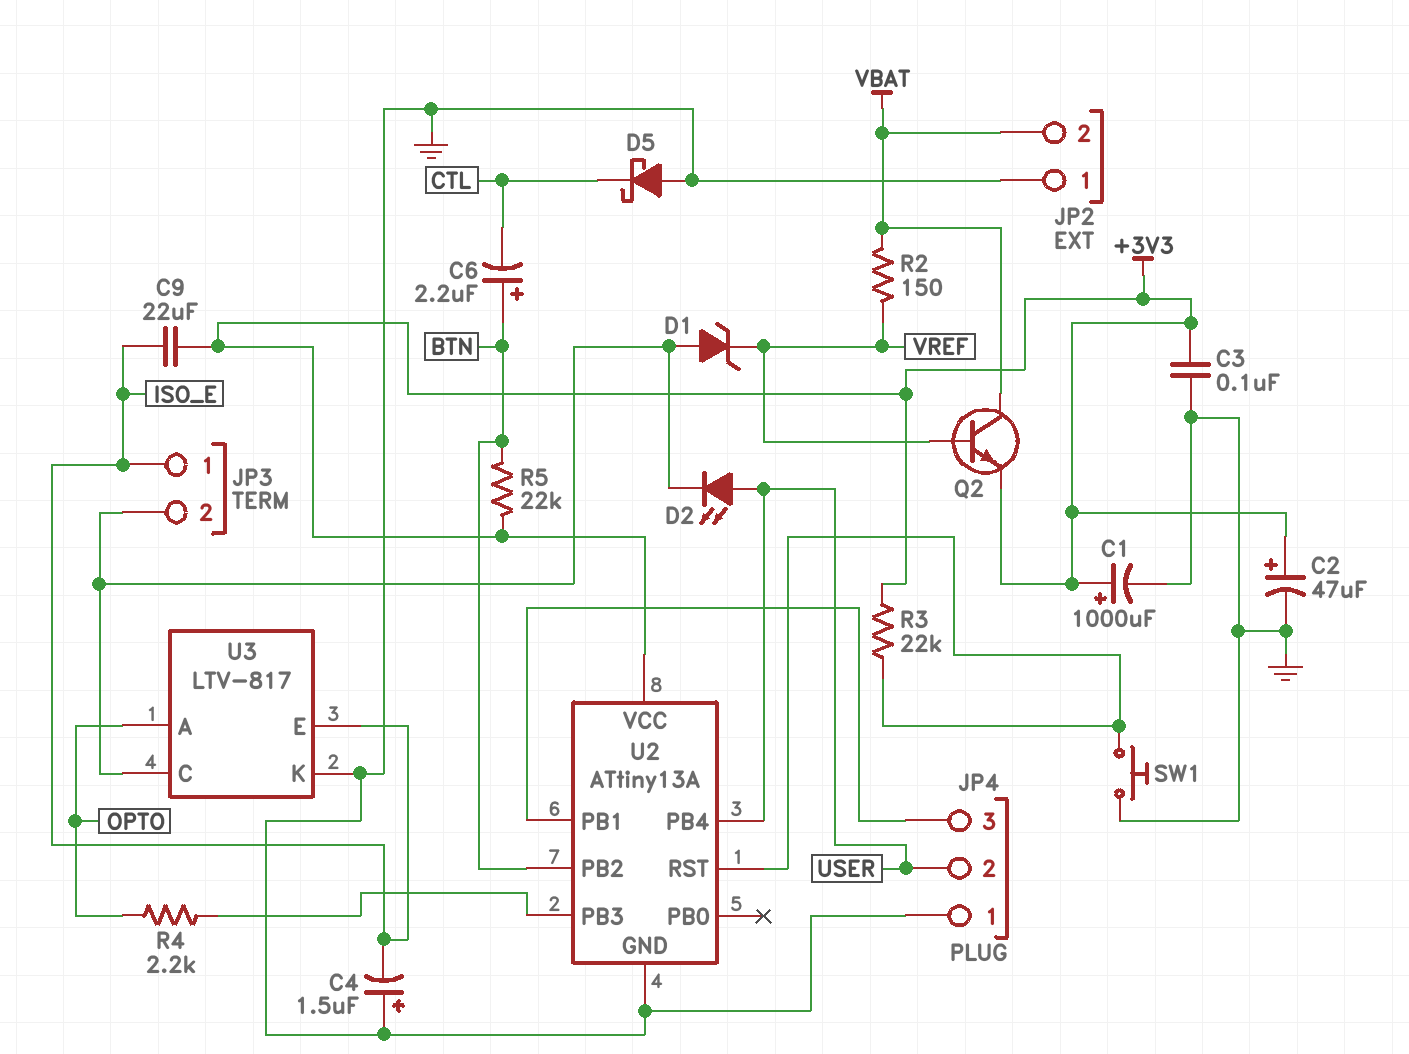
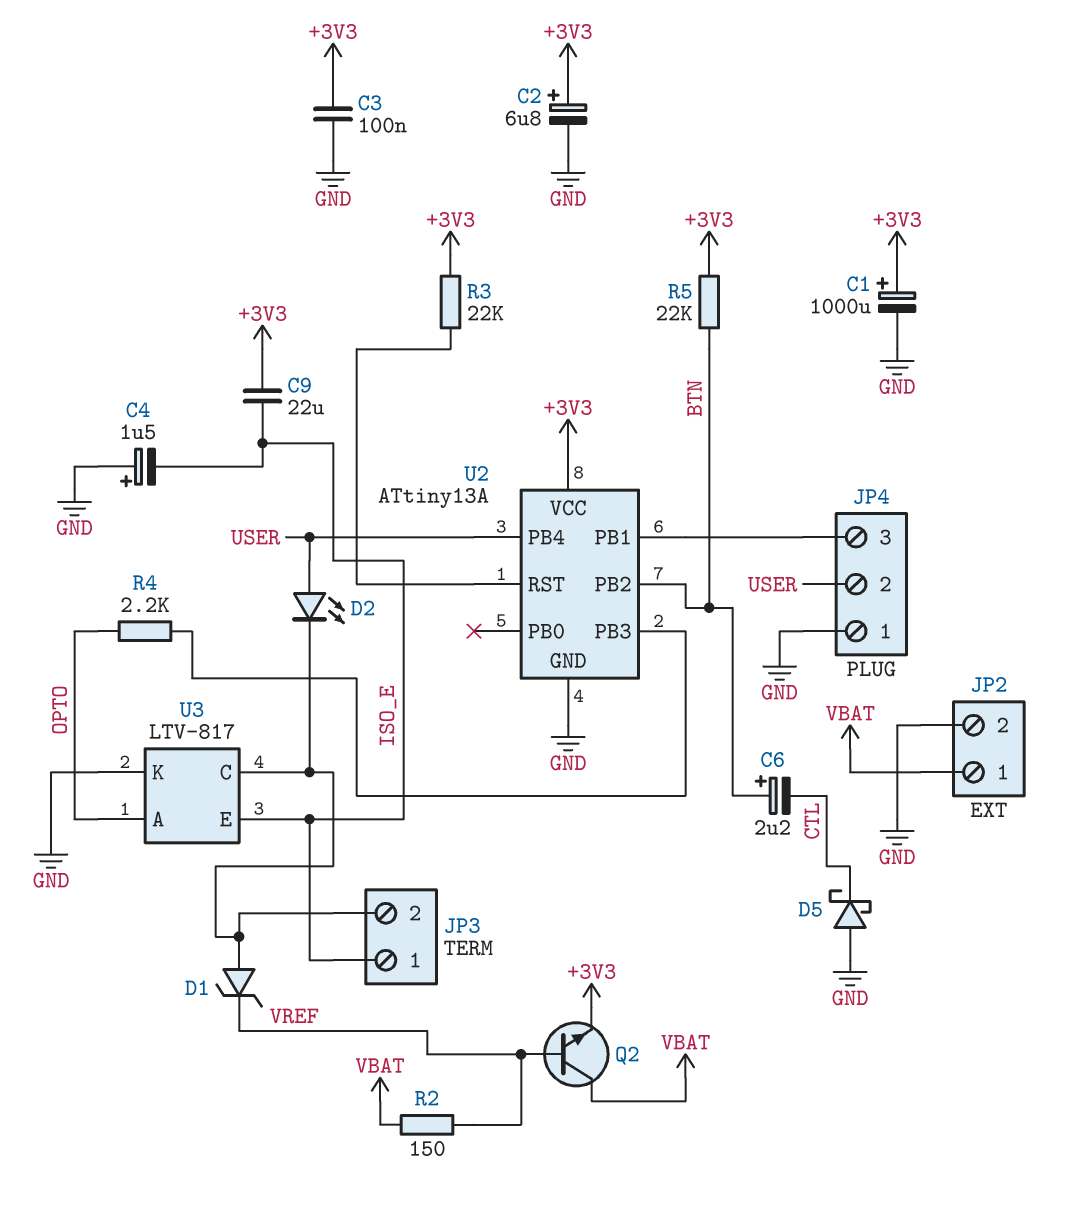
C2: 47uF (plus +3V3, minus GND) -> 6.8uF (plus +3V3, minus GND)
JP2 pin 1: GND -> VBAT
JP2 pin 2: VBAT -> GND
SW1: button (GND, U2/RST) -> none

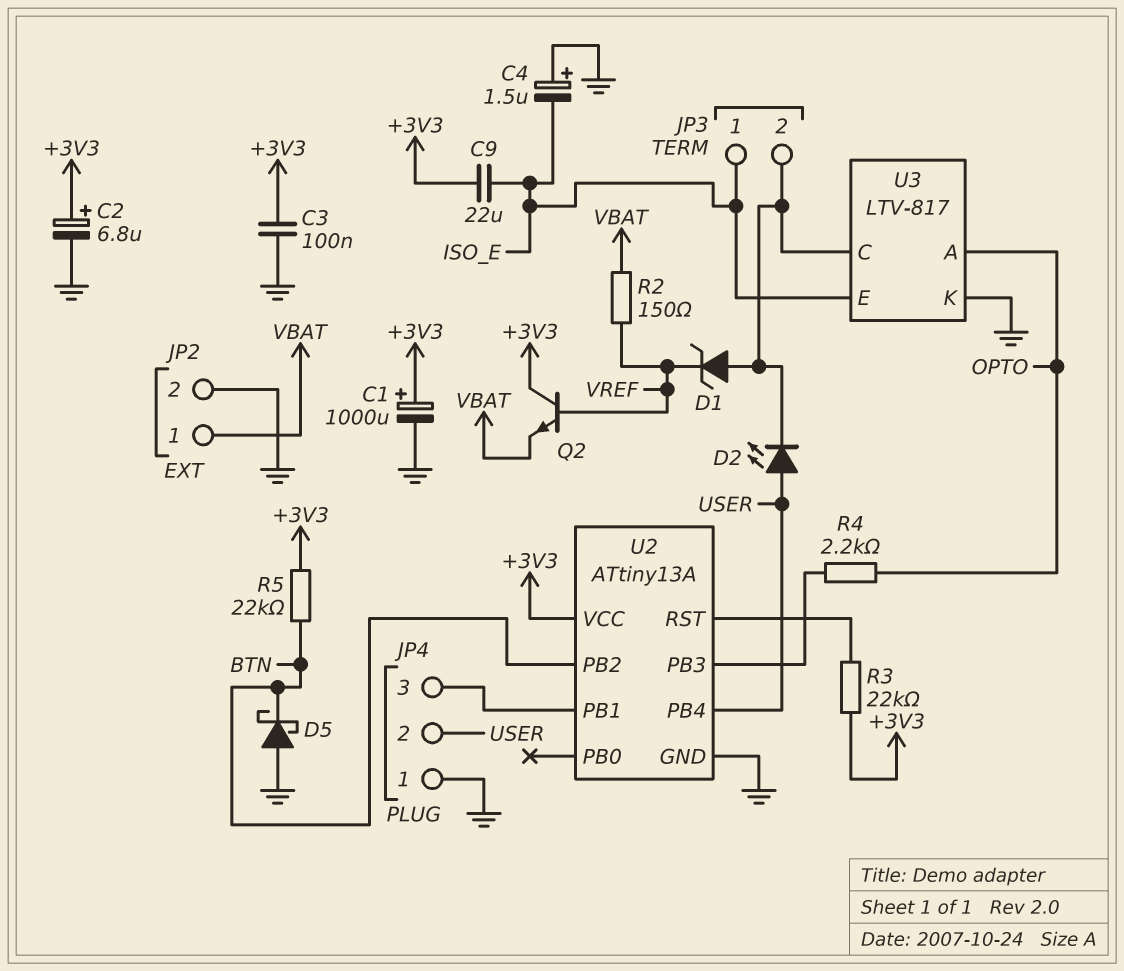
C6: 2.2uF (plus BTN, minus CTL) -> none
D5: schottky (A GND, K CTL) -> schottky (A GND, K BTN)
Q2: NPN (B VREF, C VBAT, E +3V3) -> NPN (B VREF, C +3V3, E VBAT)

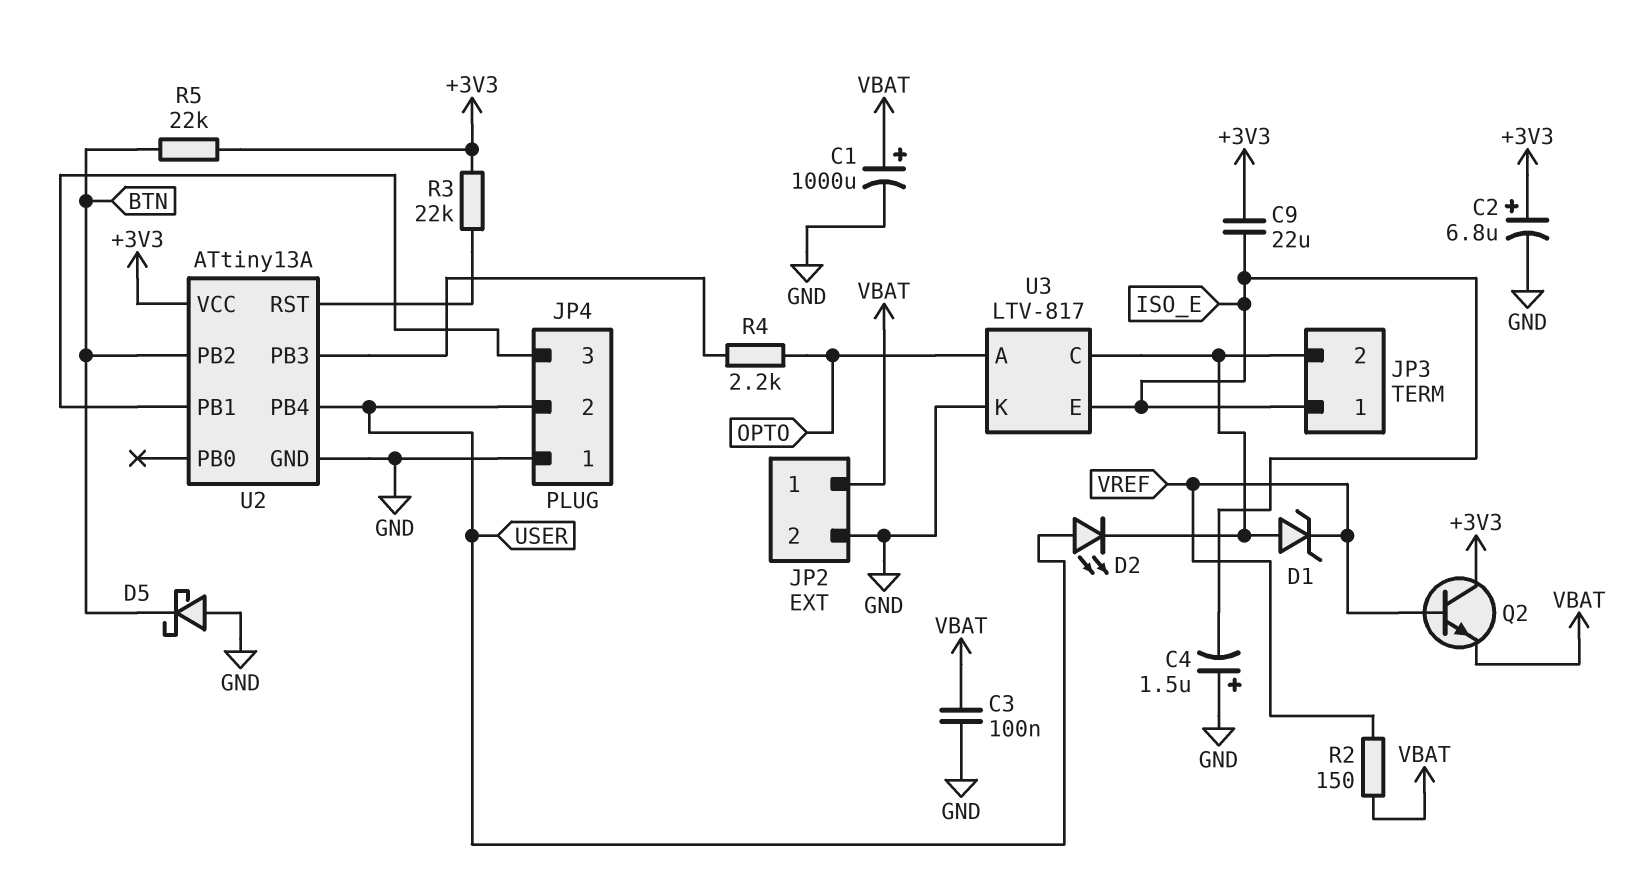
C1: 1000uF (plus +3V3, minus GND) -> 1000uF (plus VBAT, minus GND)
C3: 100nF (+3V3, GND) -> 100nF (GND, VBAT)

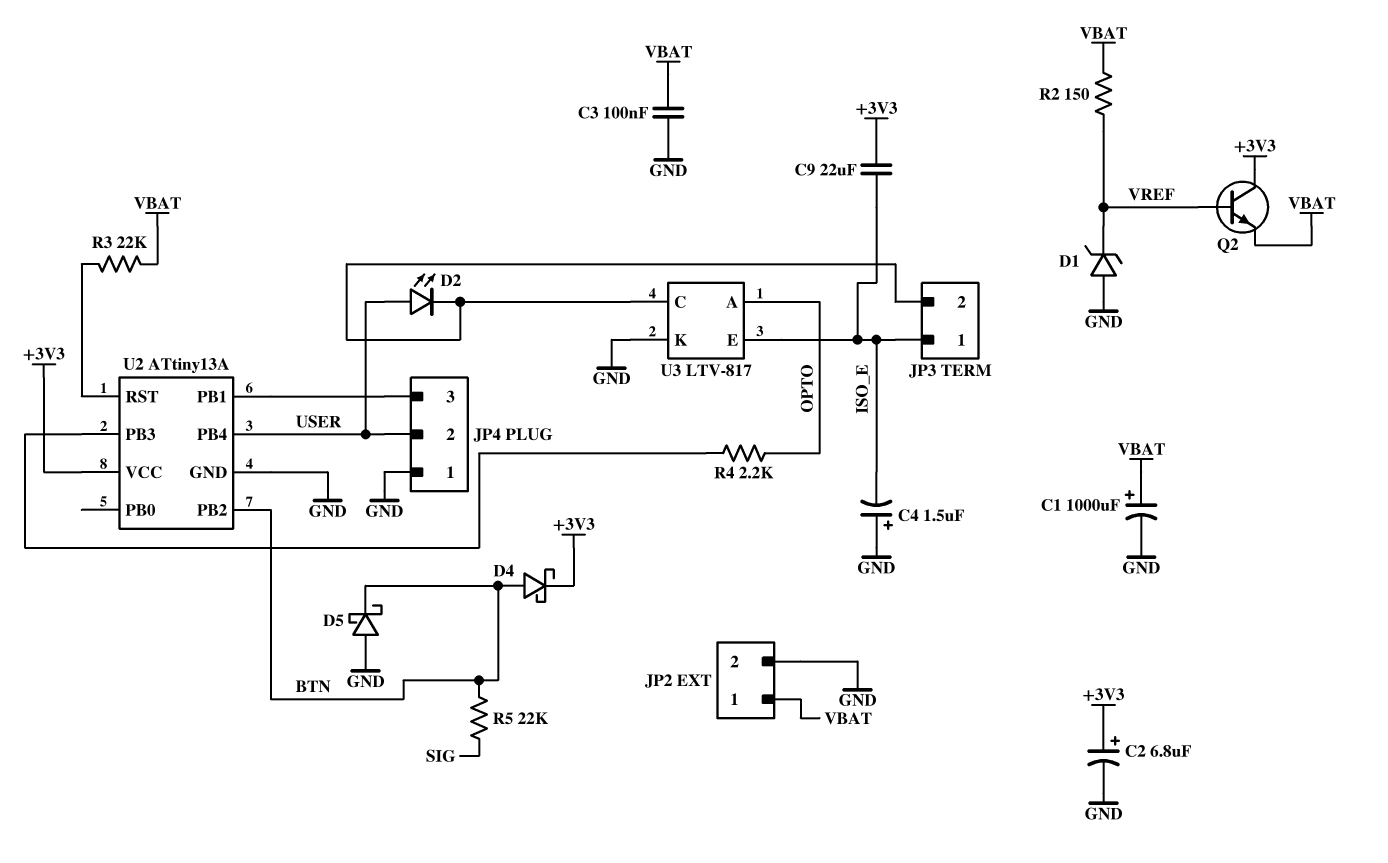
D1: zener (A JP3/2, K VREF) -> zener (A GND, K VREF)
D4: none -> schottky (A BTN, K +3V3)
R3: 22k (+3V3, U2/RST) -> 22k (U2/RST, VBAT)
R5: 22k (+3V3, BTN) -> 22k (BTN, SIG)

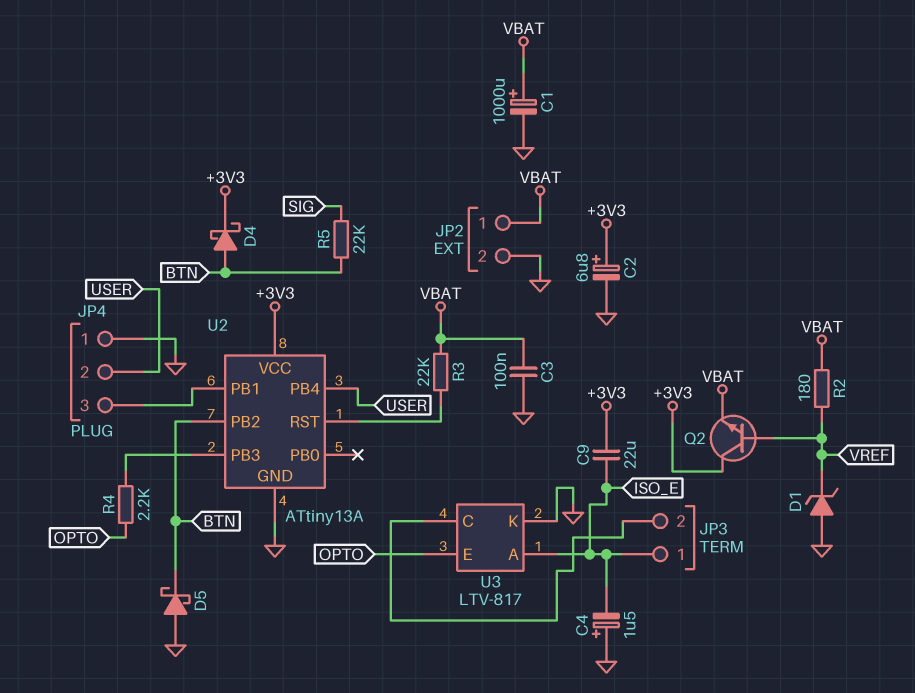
D2: LED (A USER, K JP3/2) -> none
R2: 150 (VBAT, VREF) -> 180 (VBAT, VREF)
U3 pin A: OPTO -> ISO_E
U3 pin E: ISO_E -> OPTO

